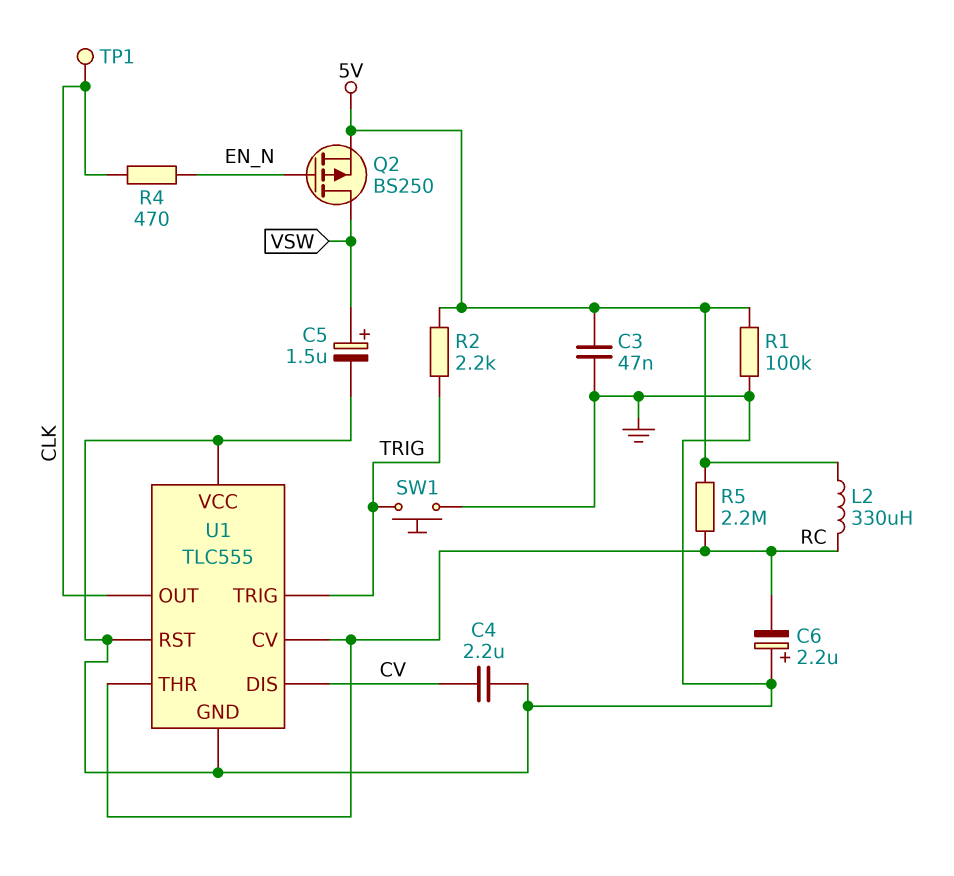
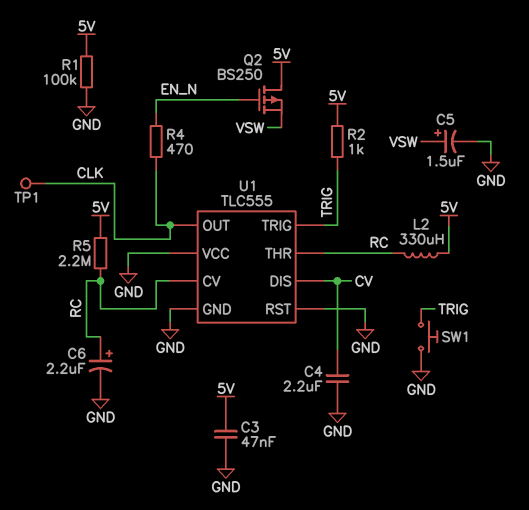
C6: 2.2uF (plus GND, minus RC) -> 2.2uF (plus RC, minus GND)
Q2: PMOS BS250 (G EN_N, D VSW, S 5V) -> PMOS BS250 (G EN_N, D 5V, S VSW)
R2: 2.2k (5V, TRIG) -> 1k (5V, TRIG)

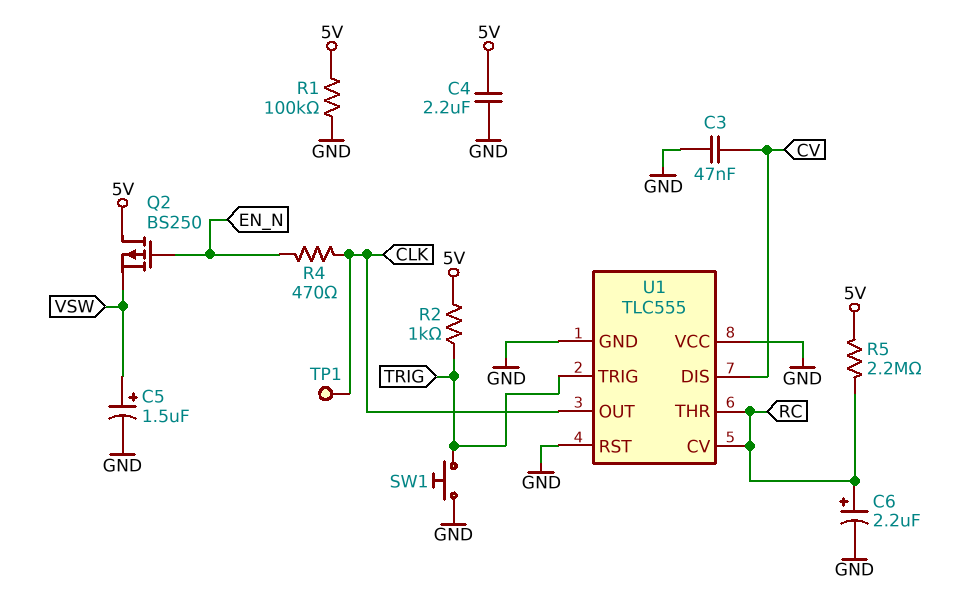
C3: 47nF (5V, GND) -> 47nF (CV, GND)
C4: 2.2uF (CV, GND) -> 2.2uF (5V, GND)
L2: 330uH (5V, RC) -> none

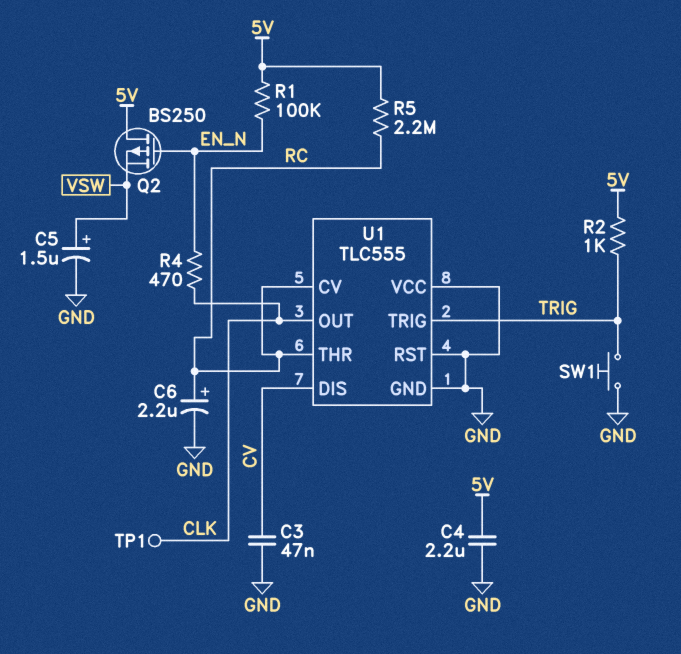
R1: 100k (5V, GND) -> 100k (5V, EN_N)

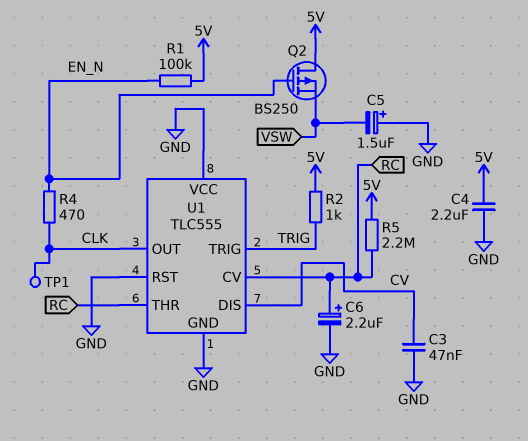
C5: 1.5uF (plus VSW, minus GND) -> 1.5uF (plus GND, minus VSW)
SW1: button (GND, TRIG) -> none

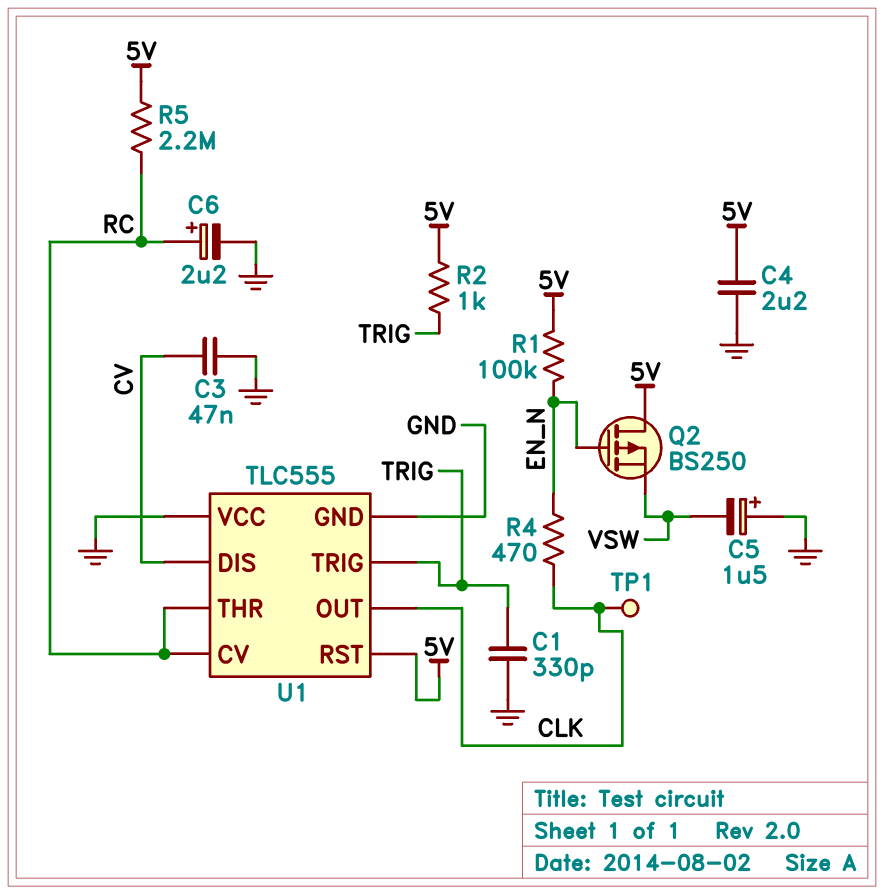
C1: none -> 330pF (GND, TRIG)
U1 pin RST: GND -> 5V

